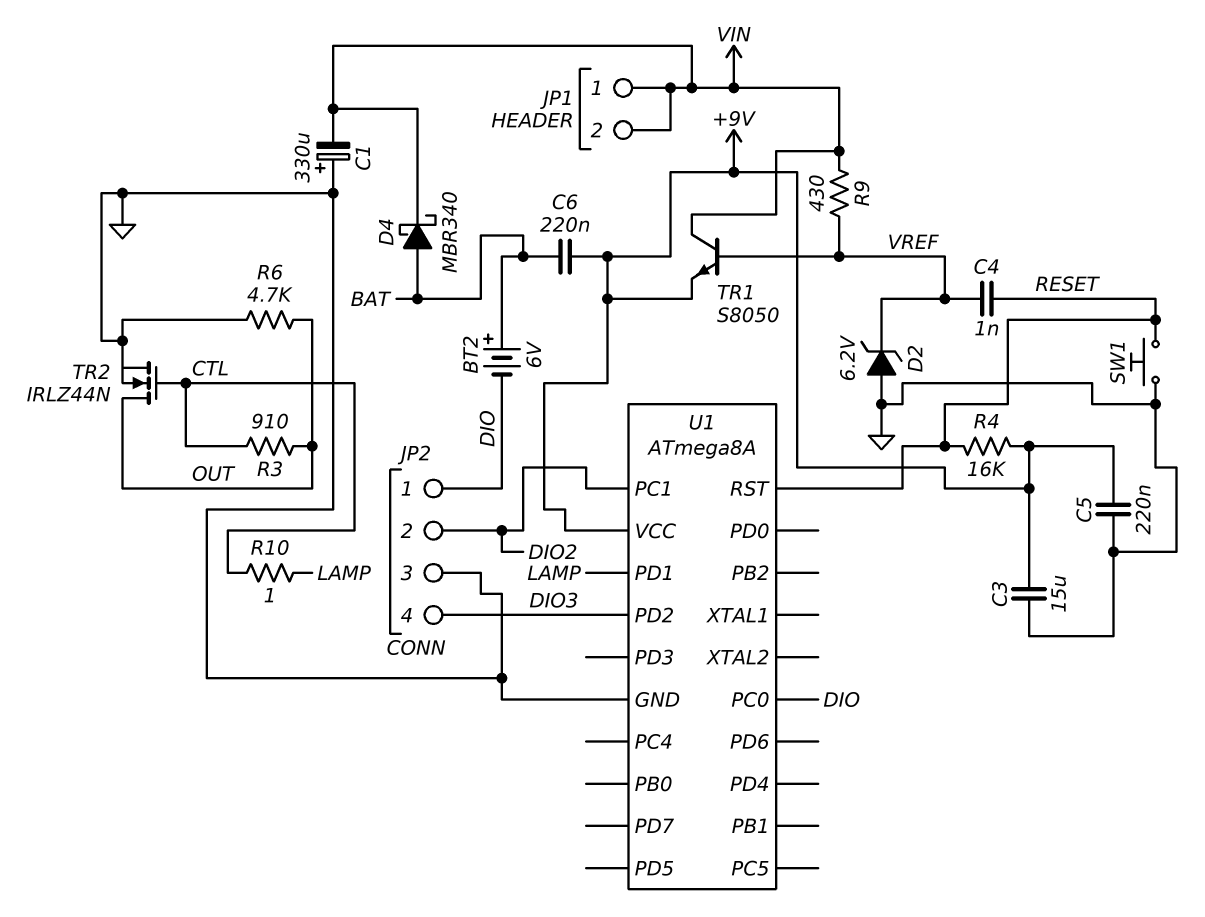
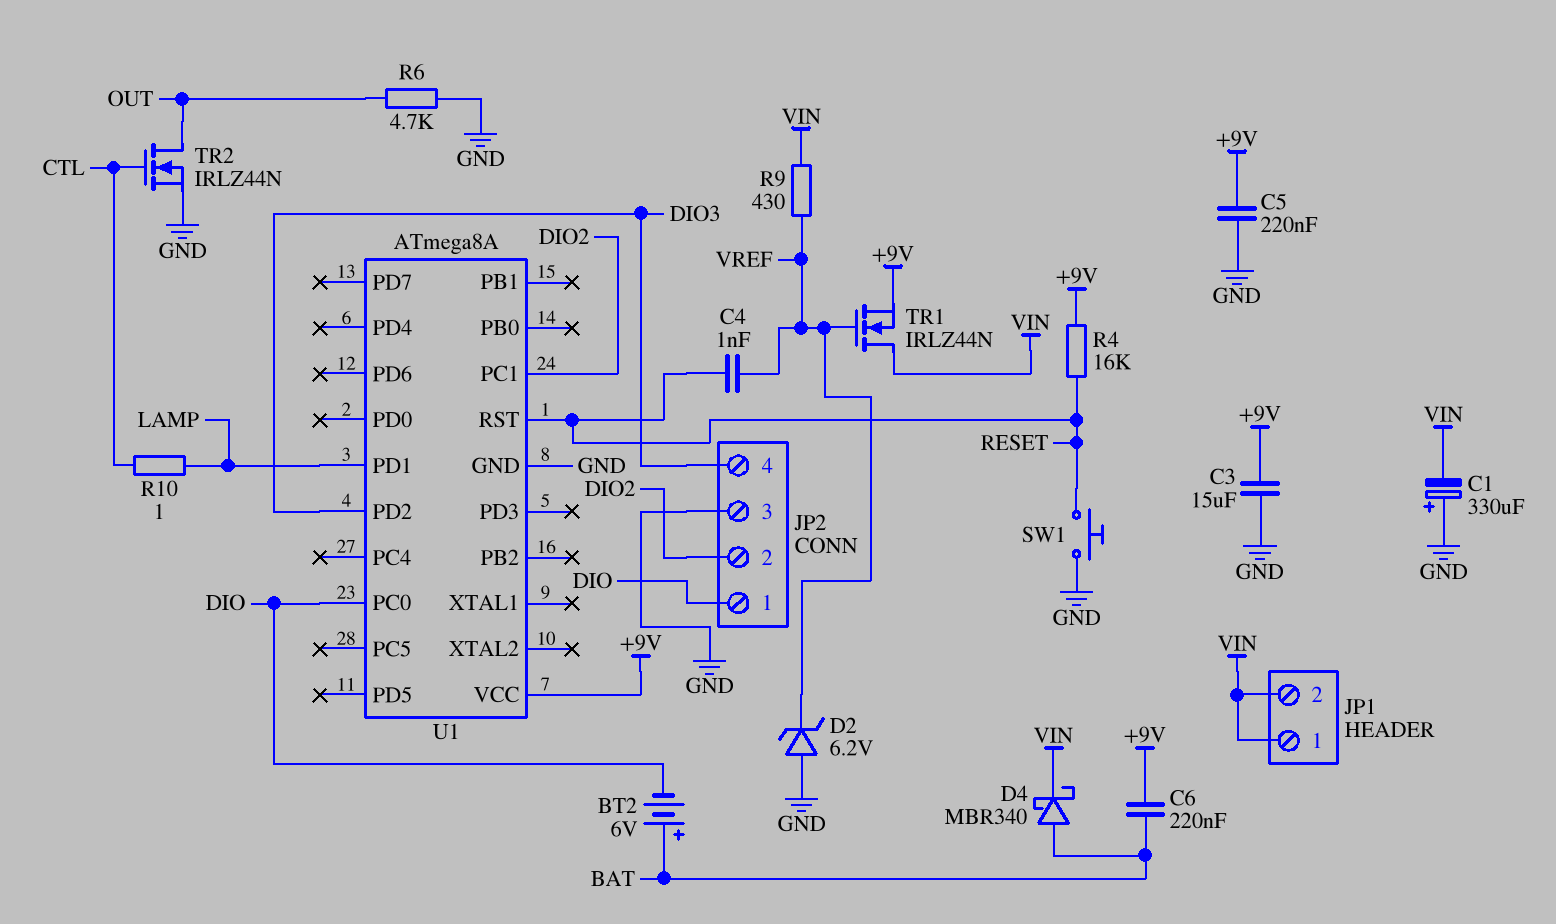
R3: 910 (CTL, OUT) -> none
TR1: NPN S8050 (B VREF, C VIN, E +9V) -> NMOS IRLZ44N (G VREF, D VIN, S +9V)

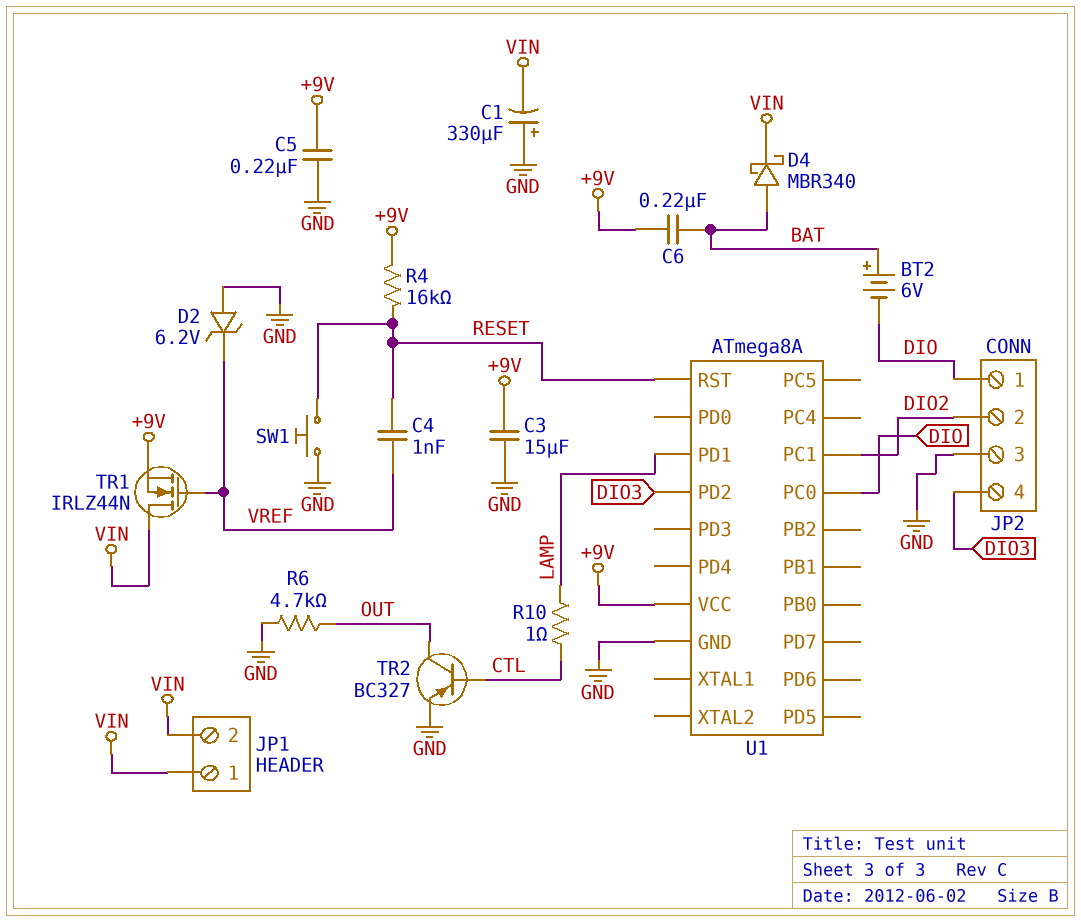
R9: 430 (VIN, VREF) -> none
TR2: NMOS IRLZ44N (G CTL, D OUT, S GND) -> PNP BC327 (B CTL, C OUT, E GND)

